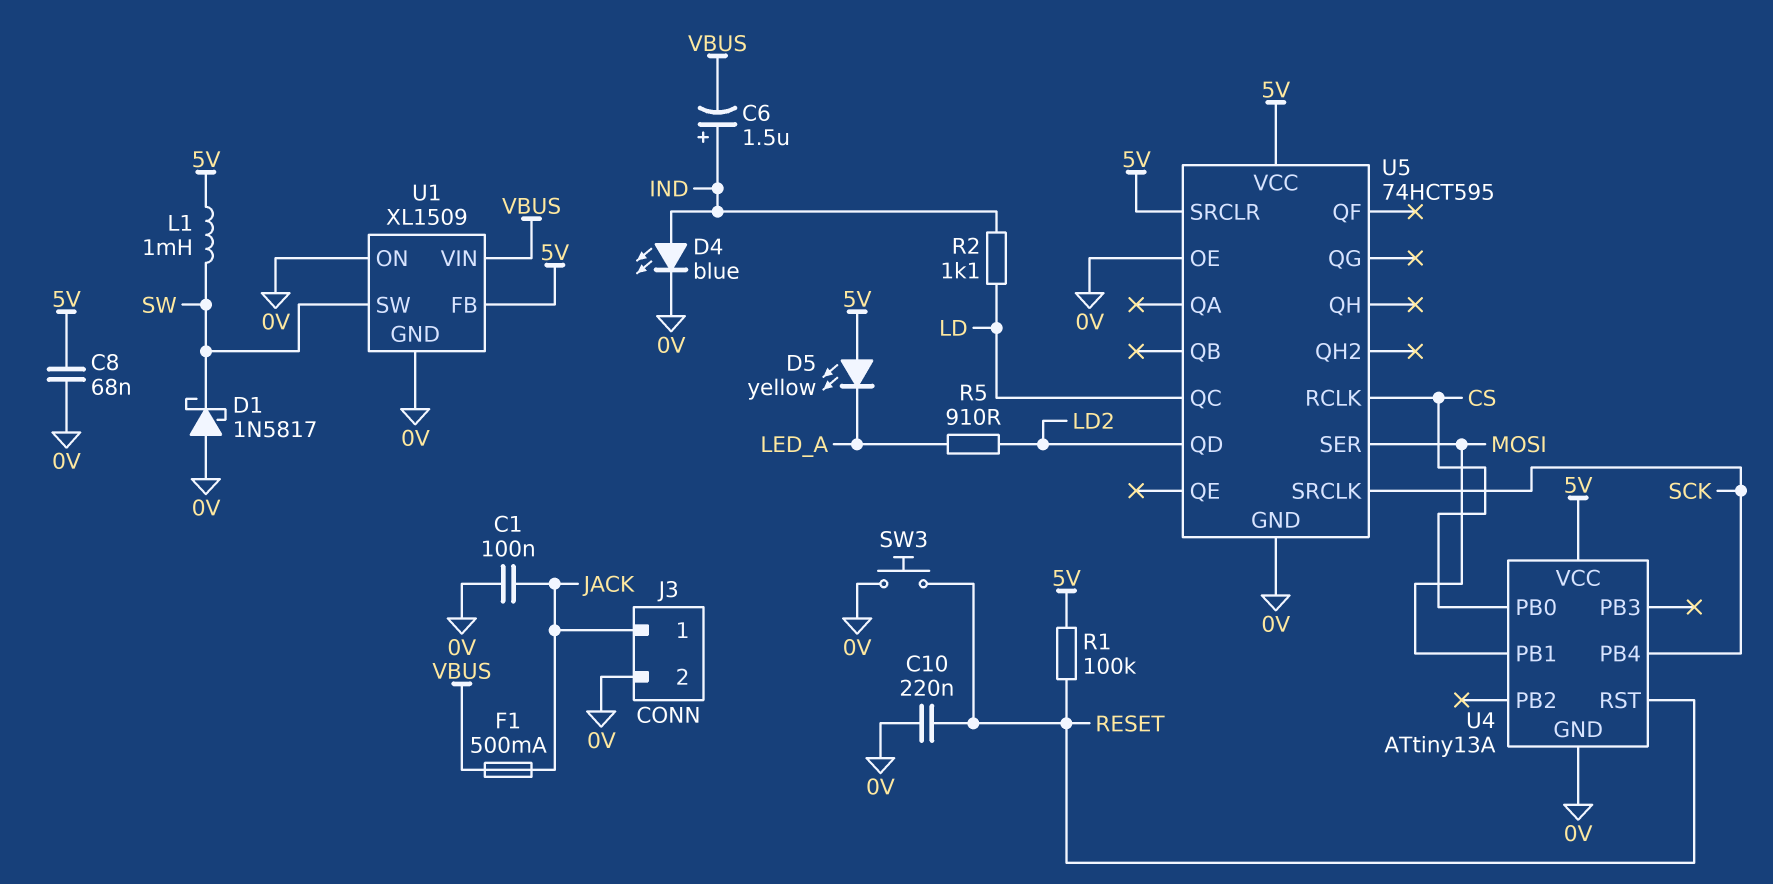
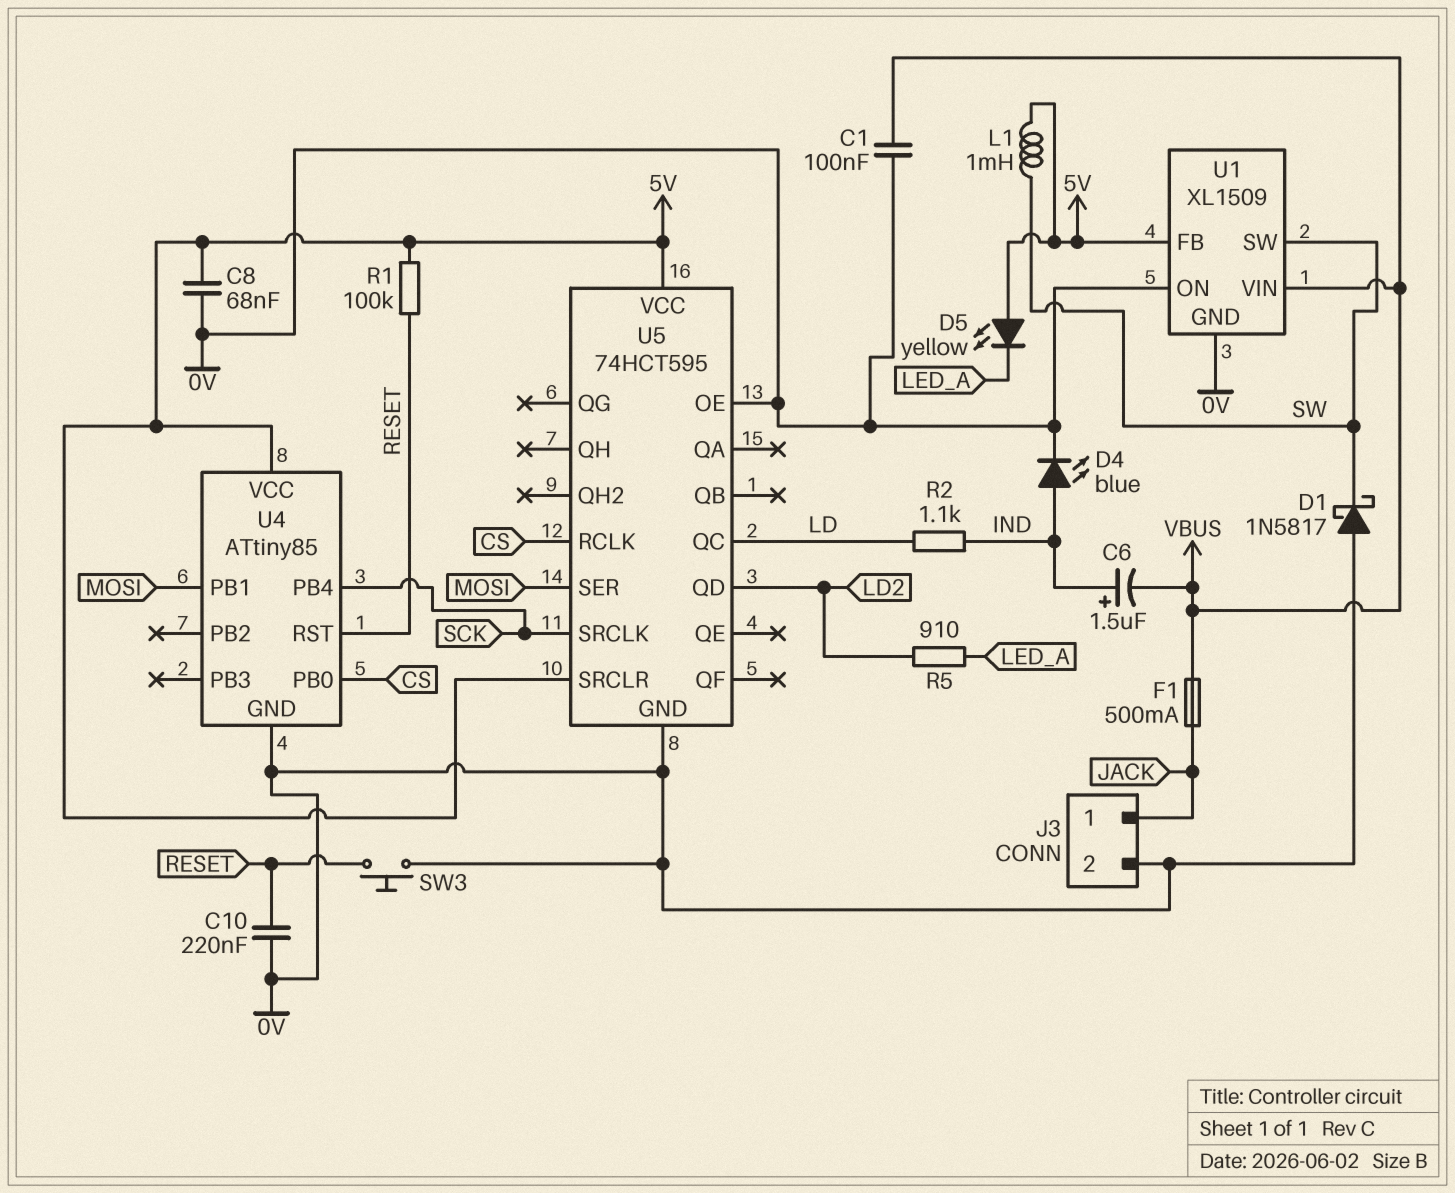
C1: 100nF (0V, JACK) -> 100nF (0V, VBUS)
U4: ATtiny13A -> ATtiny85

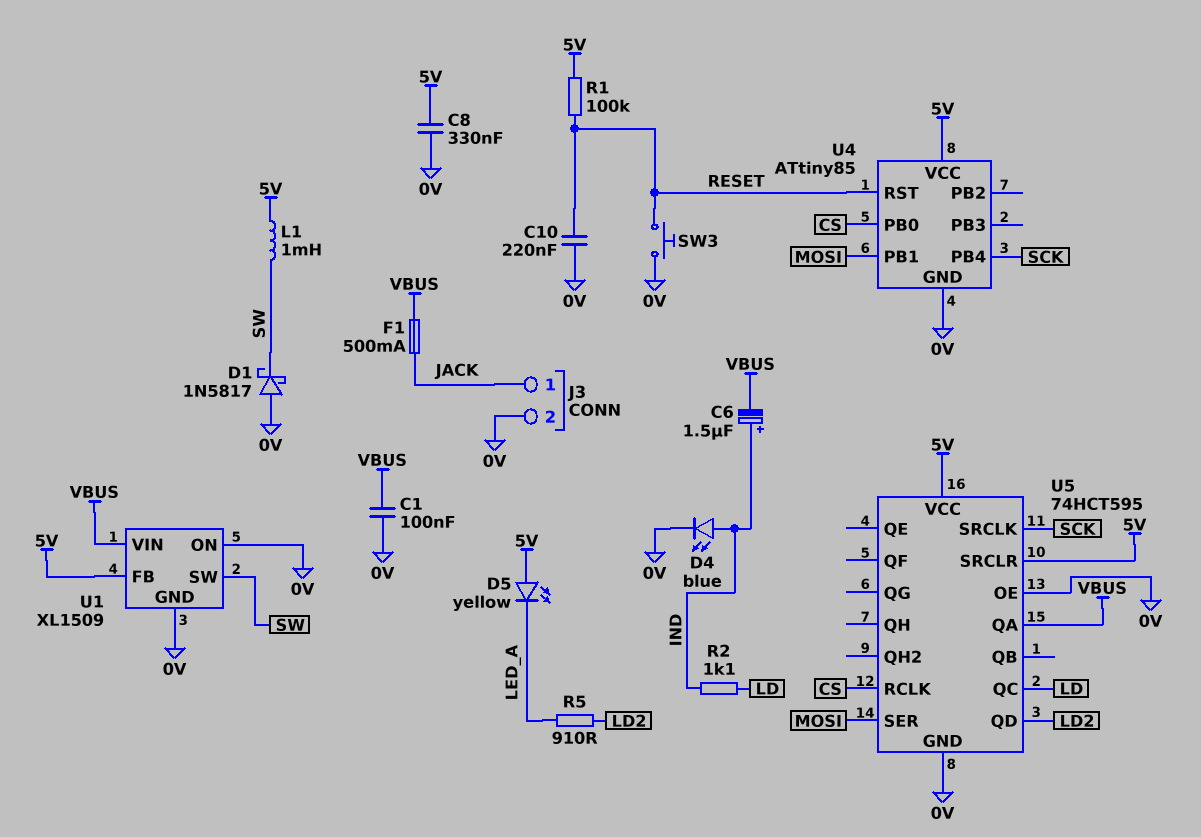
C8: 68nF (0V, 5V) -> 330nF (0V, 5V)
U5 pin QA: none -> VBUS

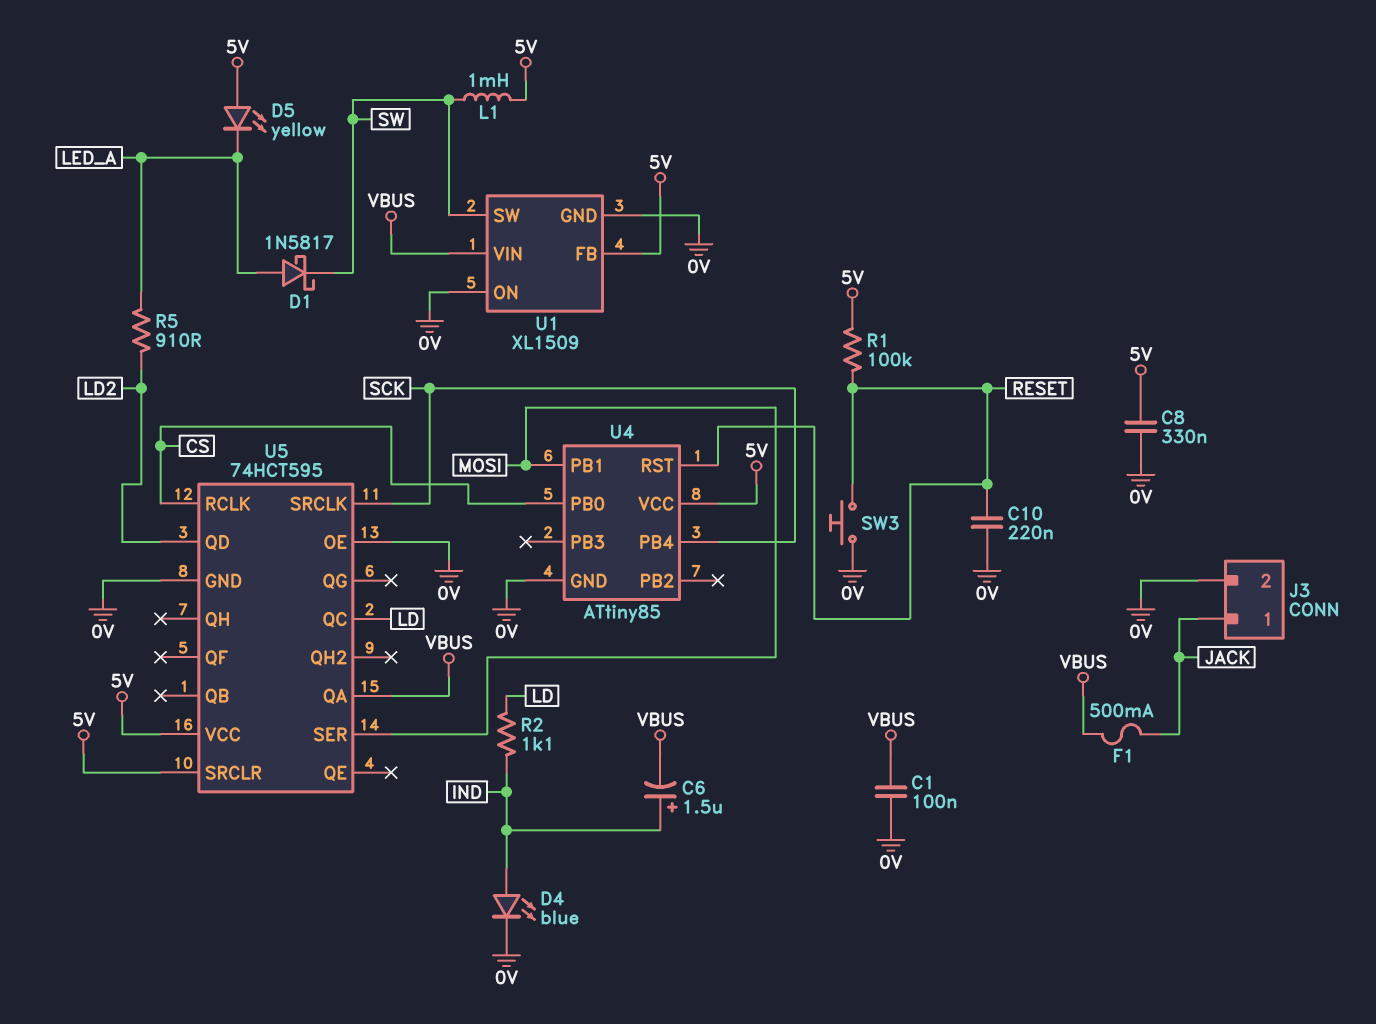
D1: schottky 1N5817 (A 0V, K SW) -> schottky 1N5817 (A LED_A, K SW)

